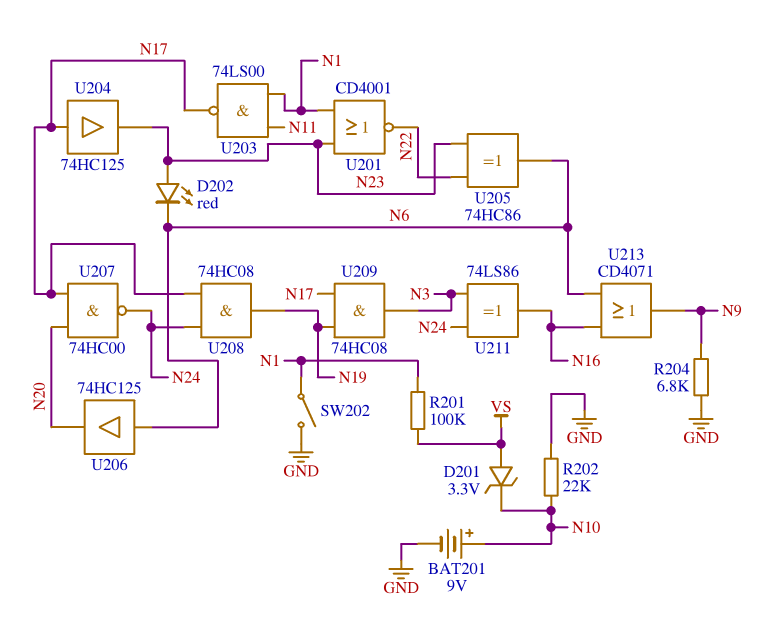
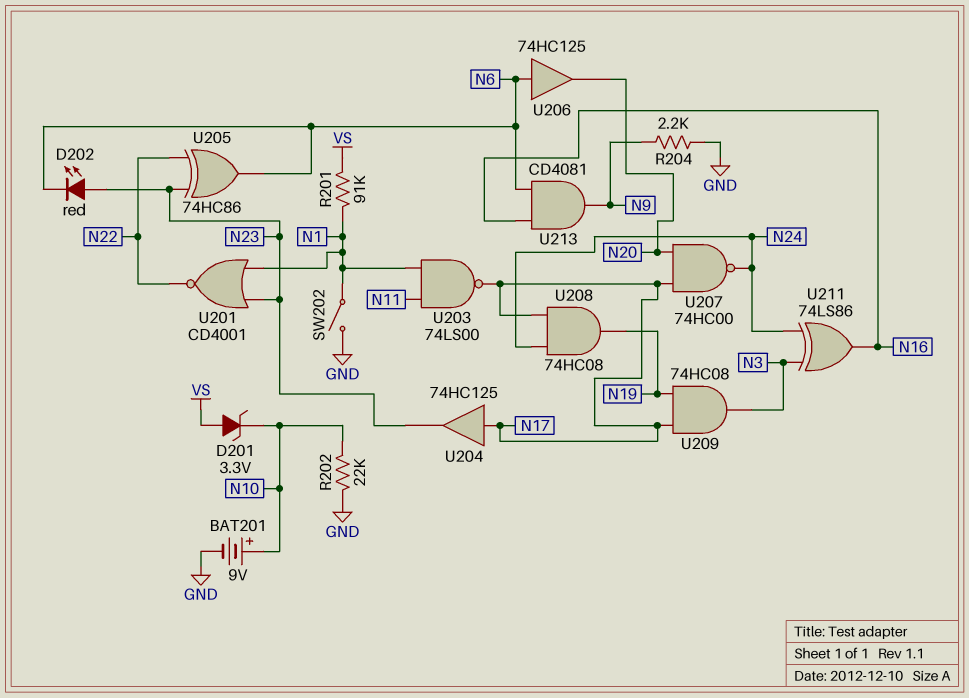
R201: 100k (N1, VS) -> 91k (N1, VS)
R204: 6.8k (GND, N9) -> 2.2k (GND, N9)
U213: OR CD4071 (in N6, in N16, out N9) -> AND CD4081 (in N6, in N16, out N9)

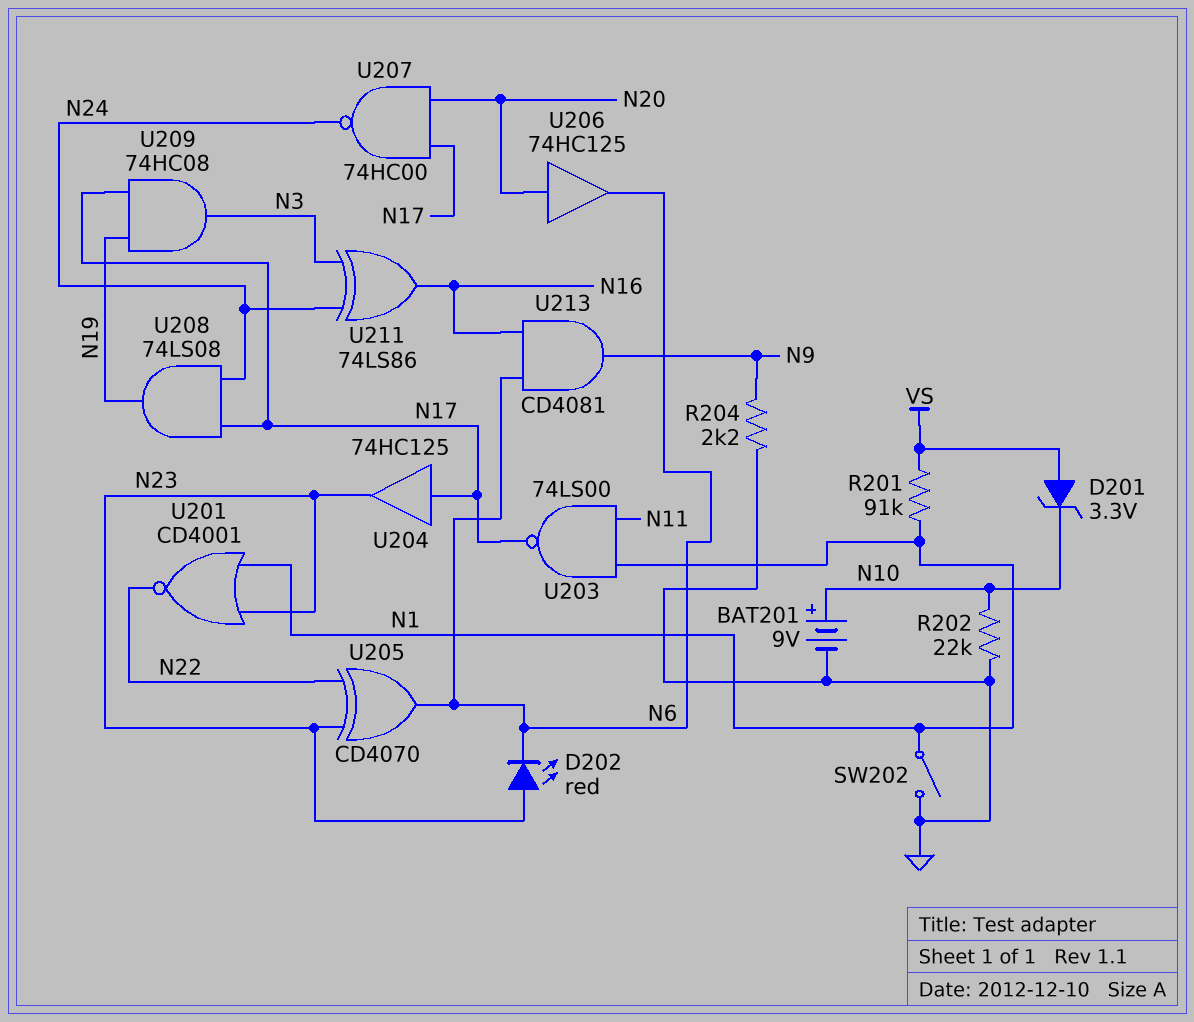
U205: XOR 74HC86 (in N22, in N23, out N6) -> XOR CD4070 (in N22, in N23, out N6)
U206: buffer 74HC125 (in N6, out N20) -> buffer 74HC125 (in N20, out N6)
U208: AND 74HC08 (in N17, in N24, out N19) -> AND 74LS08 (in N17, in N24, out N19)

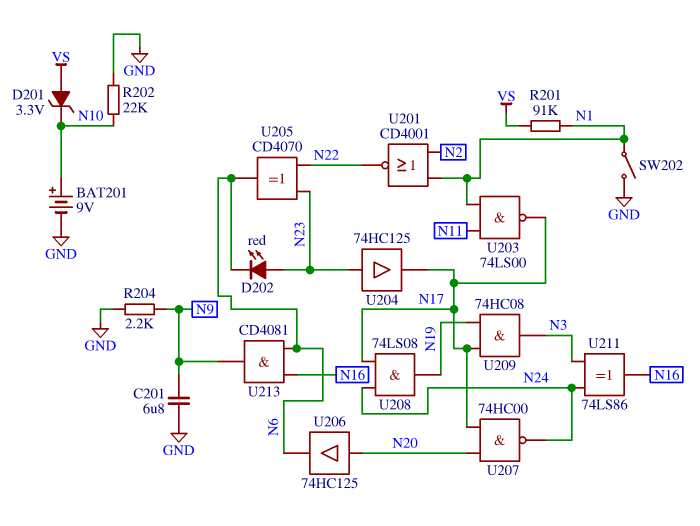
C201: none -> 6.8uF (GND, N9)
U201: NOR CD4001 (in N1, in N23, out N22) -> NOR CD4001 (in N1, in N2, out N22)
U204: buffer 74HC125 (in N17, out N23) -> buffer 74HC125 (in N23, out N17)

